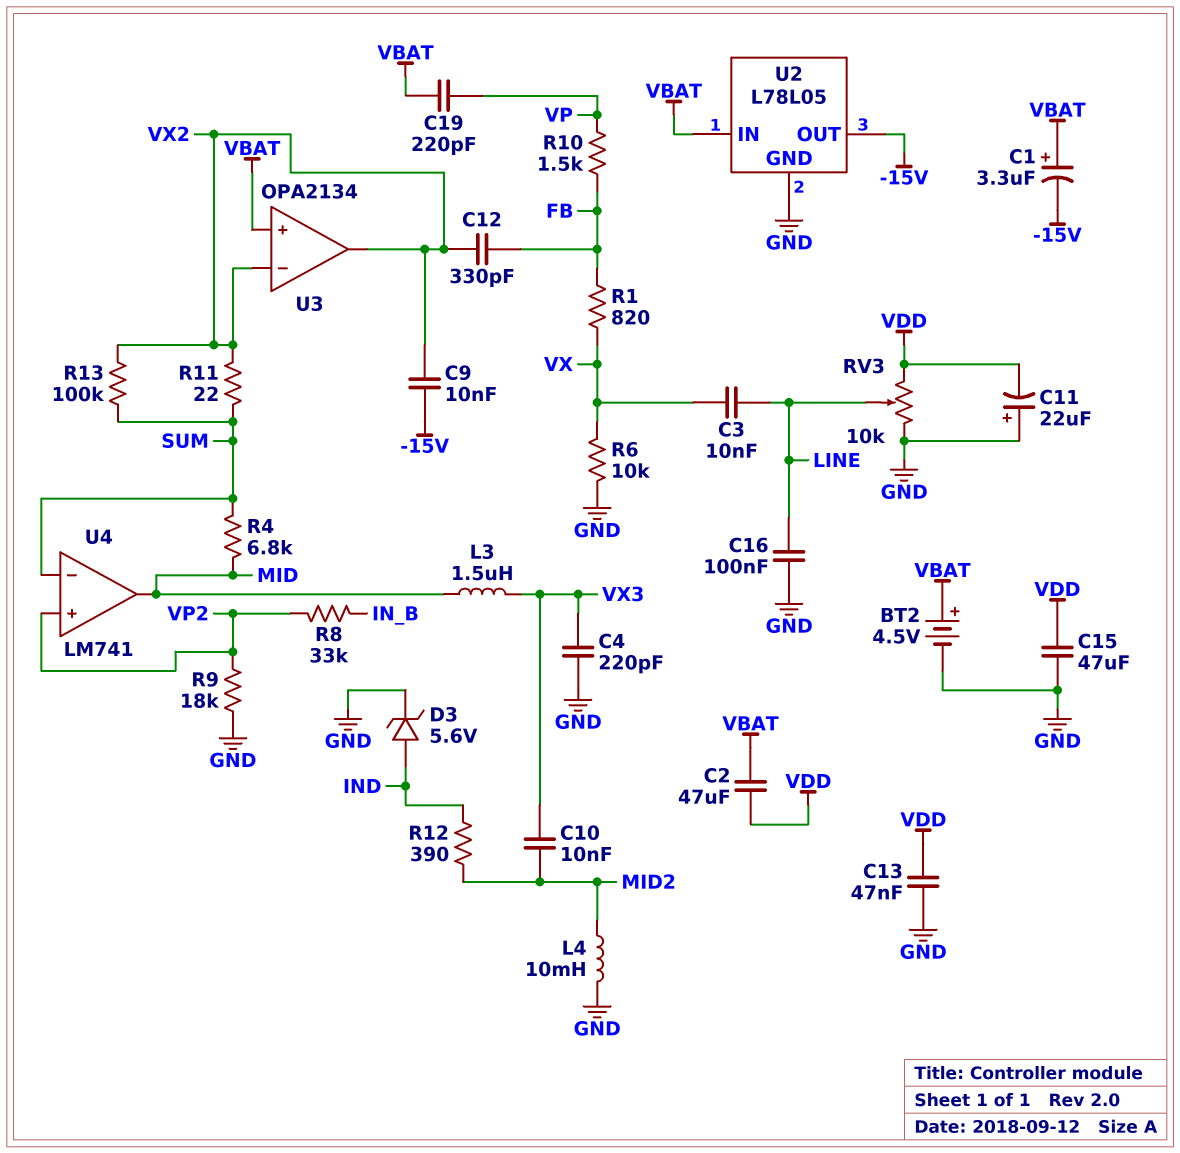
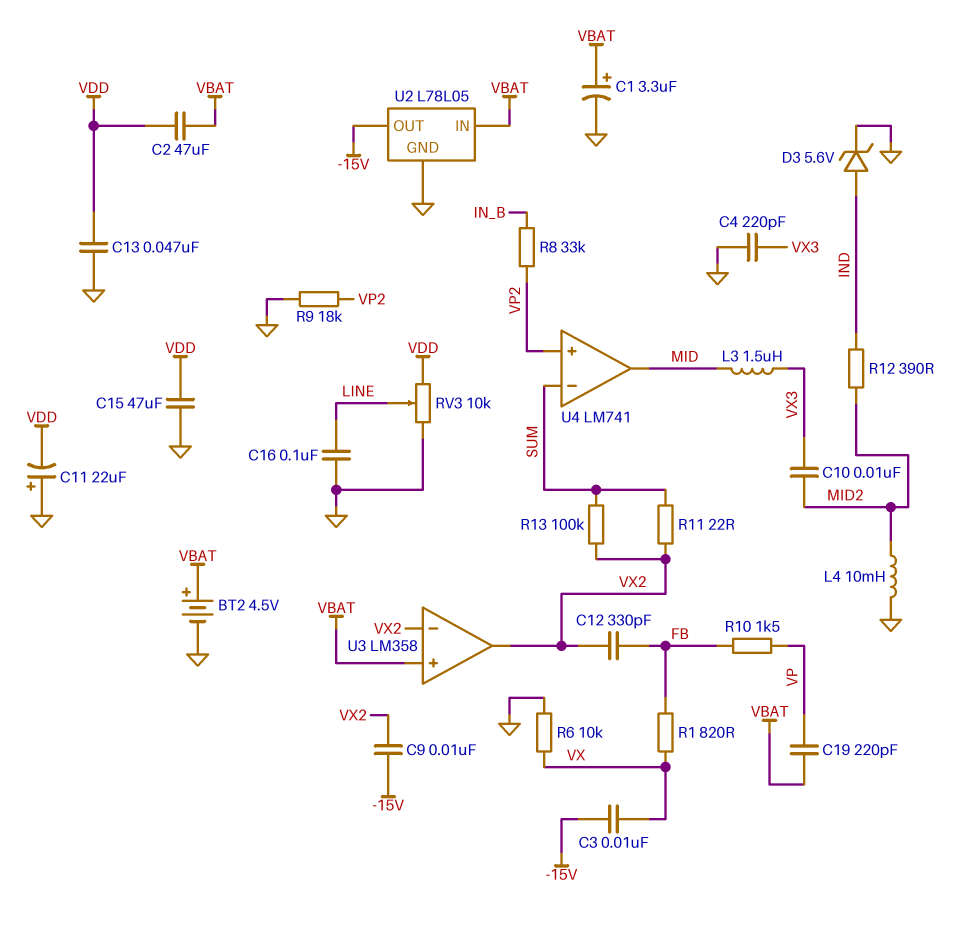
C1: 3.3uF (plus VBAT, minus -15V) -> 3.3uF (plus VBAT, minus GND)
C3: 10nF (LINE, VX) -> 10nF (-15V, VX)
R4: 6.8k (MID, SUM) -> none
U3: OPA2134 -> LM358

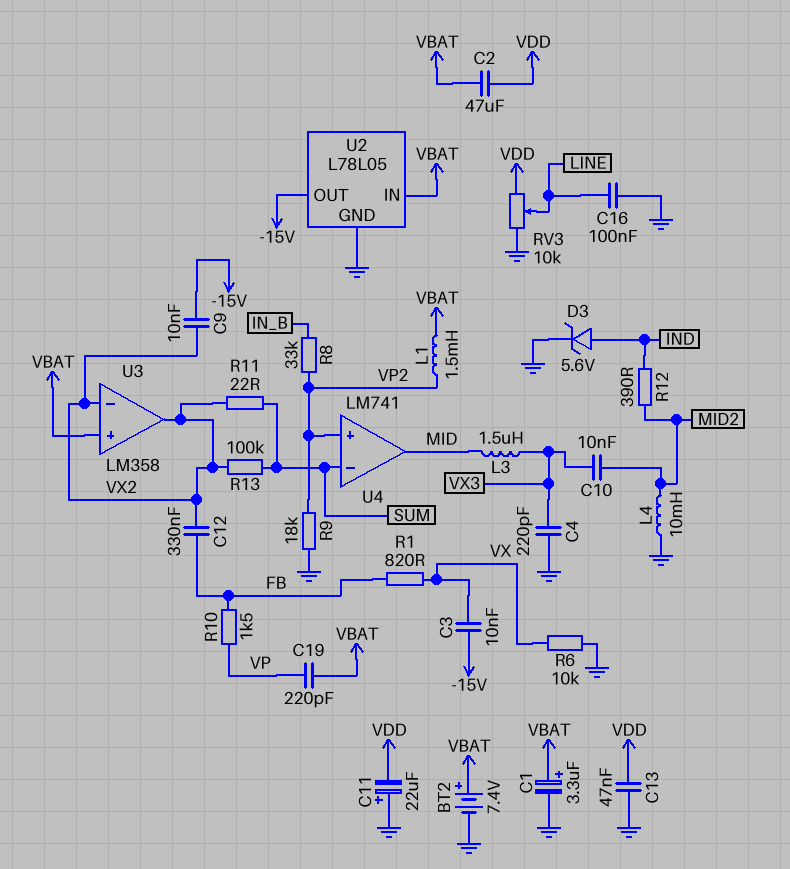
BT2: 4.5V (plus VBAT, minus GND) -> 7.4V (plus VBAT, minus GND)
C12: 330pF (FB, VX2) -> 330nF (FB, VX2)
C15: 47uF (GND, VDD) -> none
L1: none -> 1.5mH (VBAT, VP2)

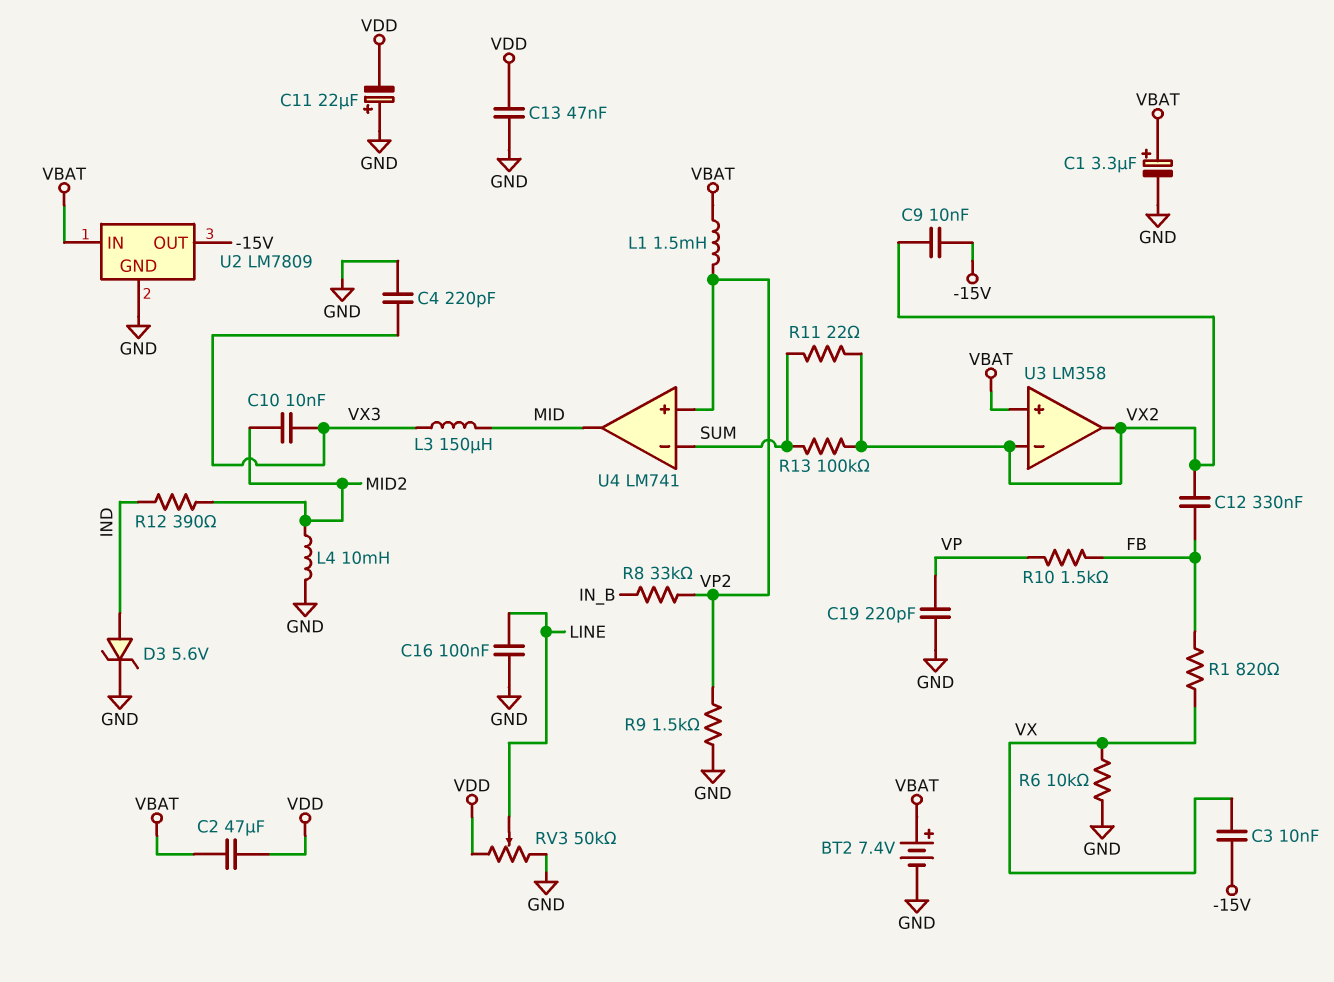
C19: 220pF (VBAT, VP) -> 220pF (GND, VP)
L3: 1.5uH (MID, VX3) -> 150uH (MID, VX3)
R9: 18k (GND, VP2) -> 1.5k (GND, VP2)
RV3: 10k (GND, VDD, wiper LINE) -> 50k (GND, VDD, wiper LINE)
U2: L78L05 -> LM7809

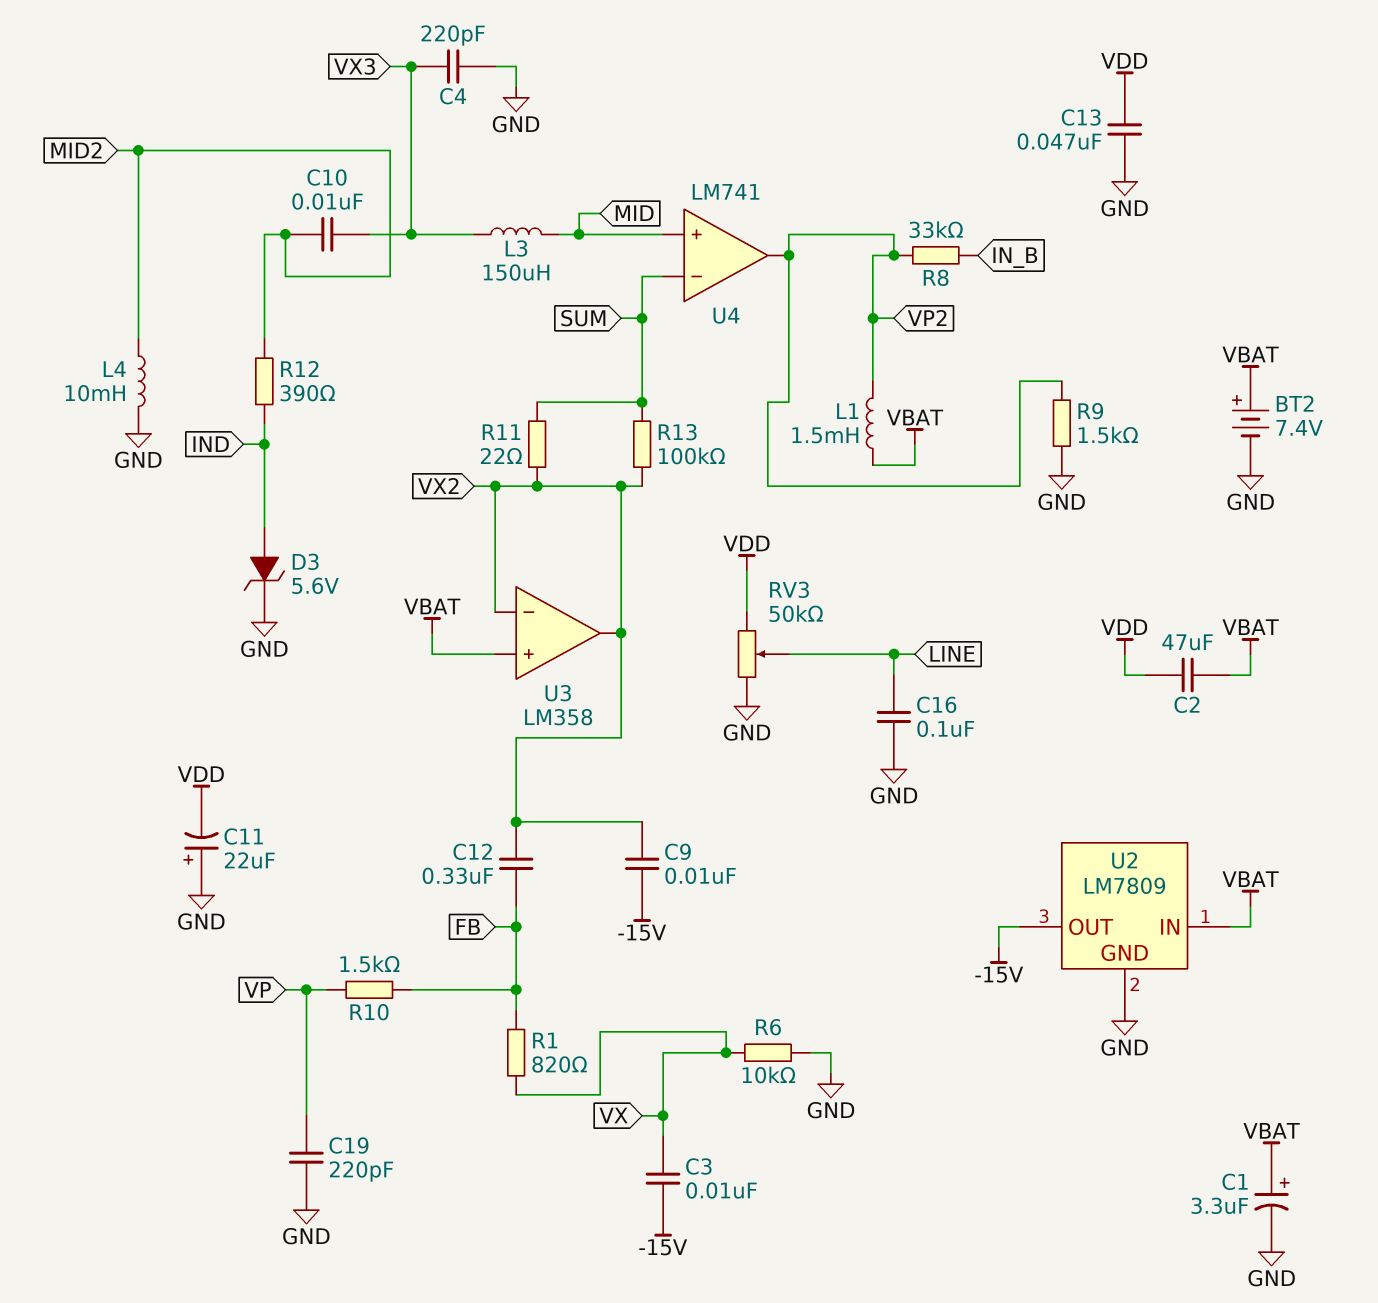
U4 pin in+: VP2 -> MID
U4 pin out: MID -> VP2

